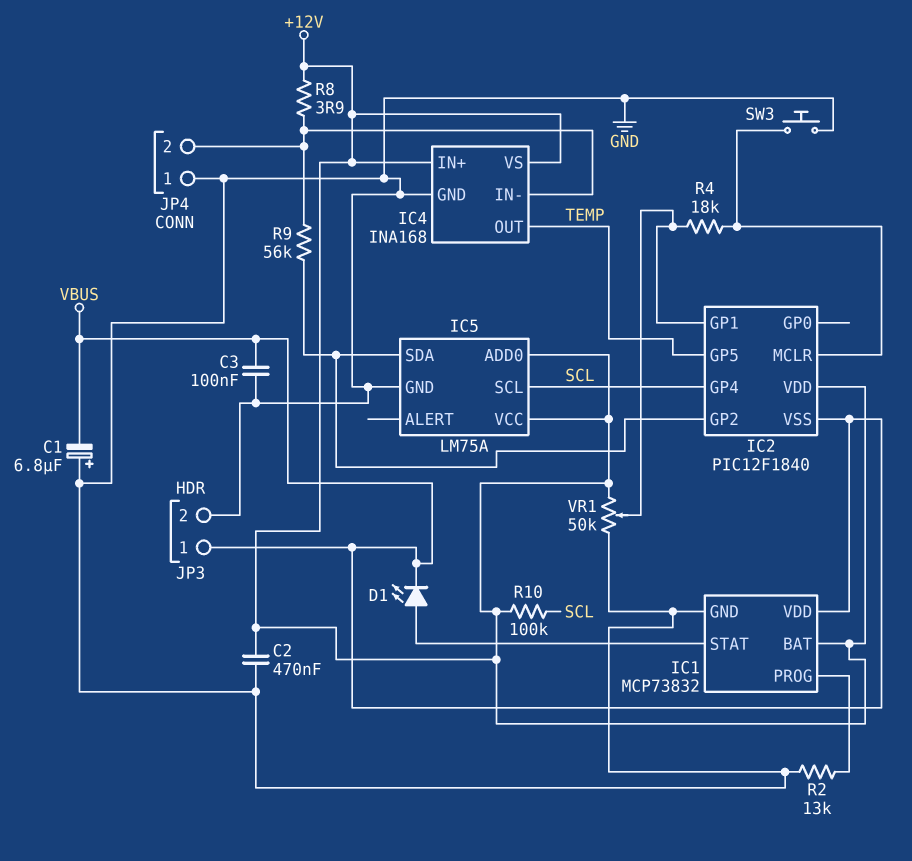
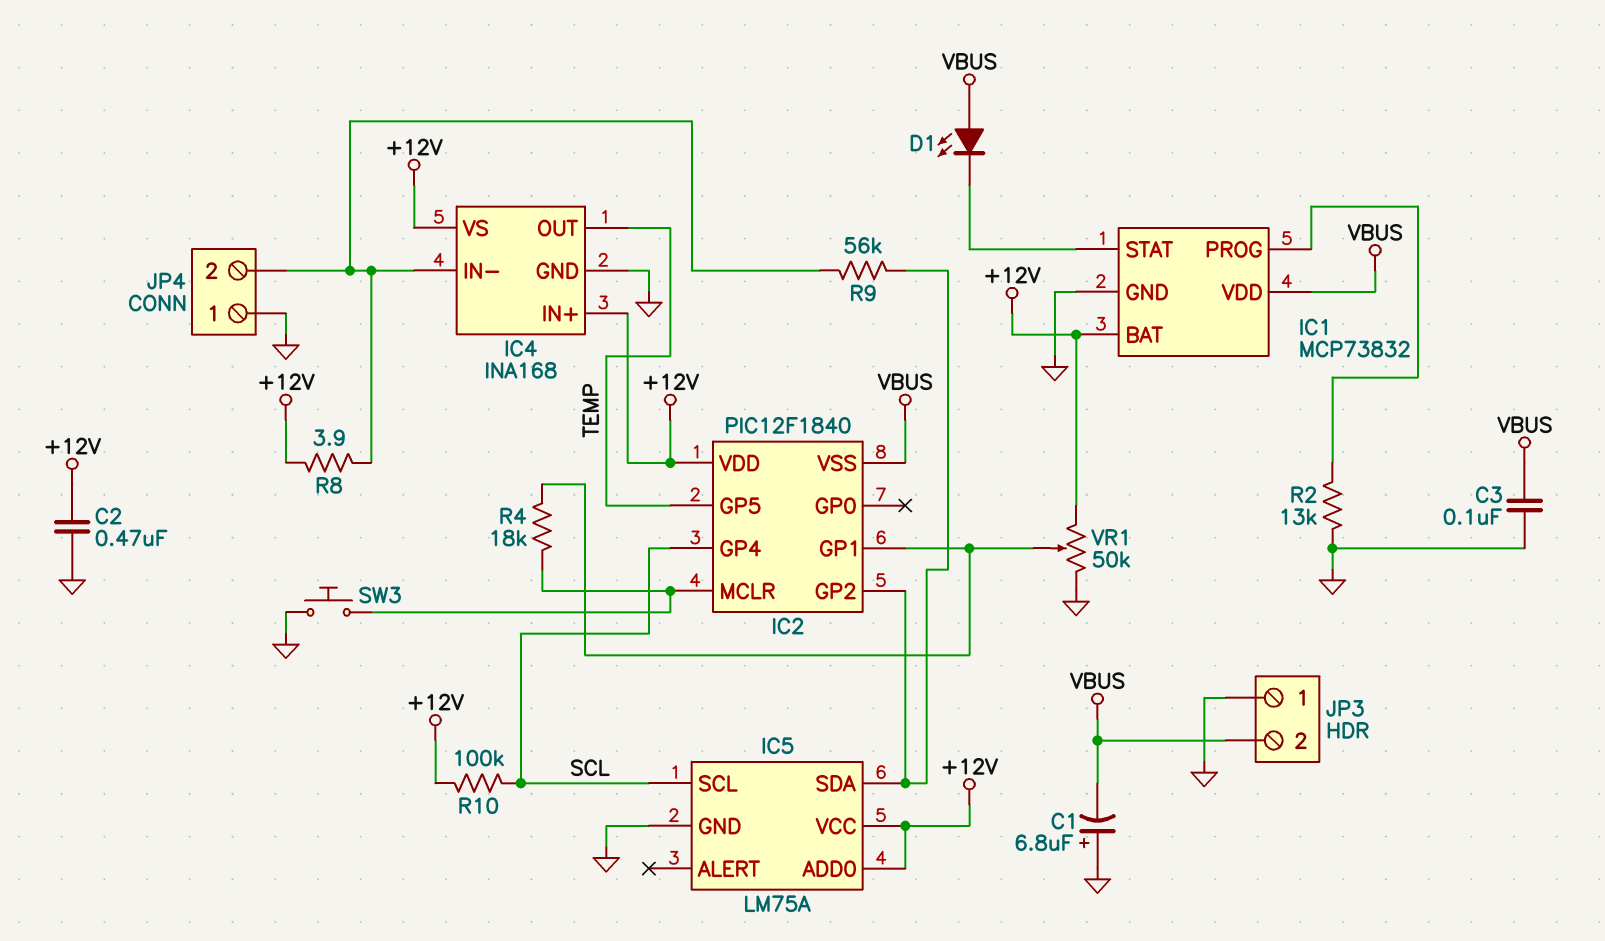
D1: LED (A IC1/STAT, K VBUS) -> LED (A VBUS, K IC1/STAT)
JP3 pin 1: VBUS -> GND
JP3 pin 2: GND -> VBUS

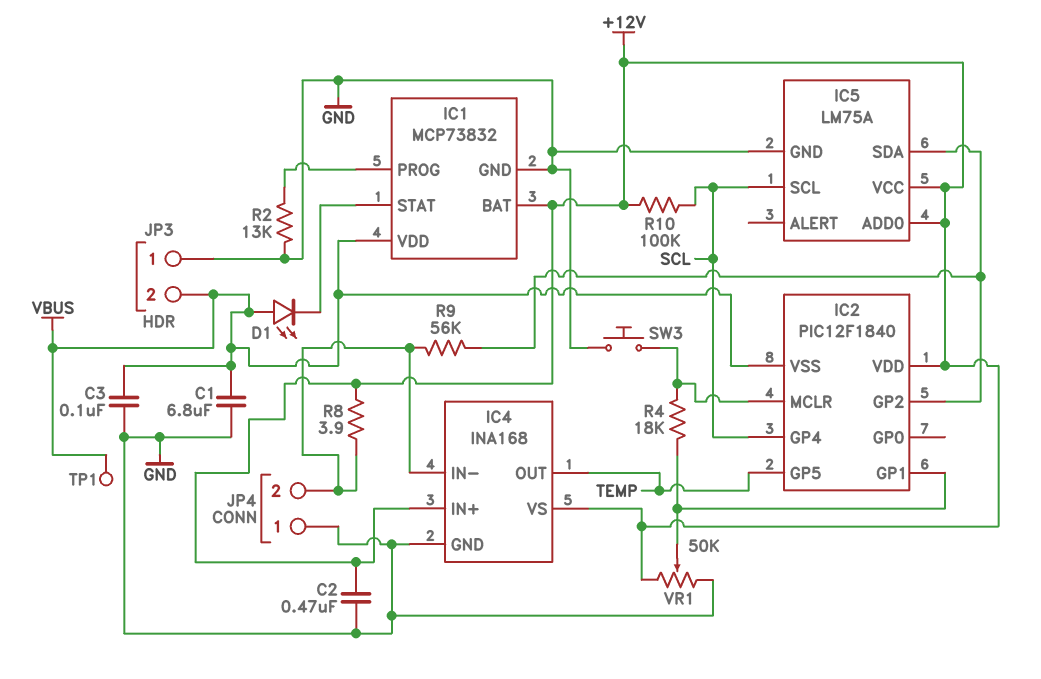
C1: 6.8uF (plus GND, minus VBUS) -> 6.8uF (GND, VBUS)
TP1: none -> test point (VBUS)

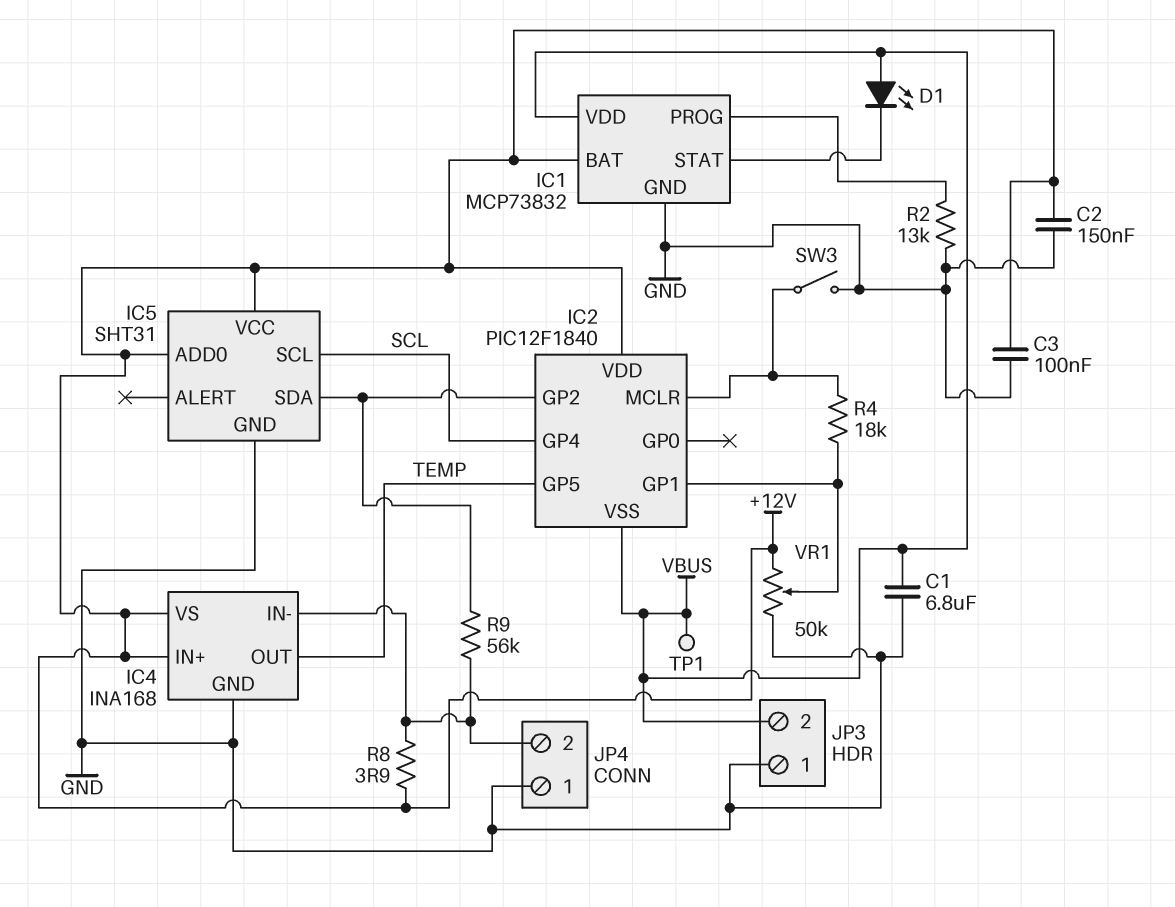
C2: 470nF (+12V, GND) -> 150nF (+12V, GND)
C3: 100nF (GND, VBUS) -> 100nF (+12V, GND)
IC5: LM75A -> SHT31
R10: 100k (+12V, SCL) -> none
SW3: button (GND, IC2/MCLR) -> switch (GND, IC2/MCLR)

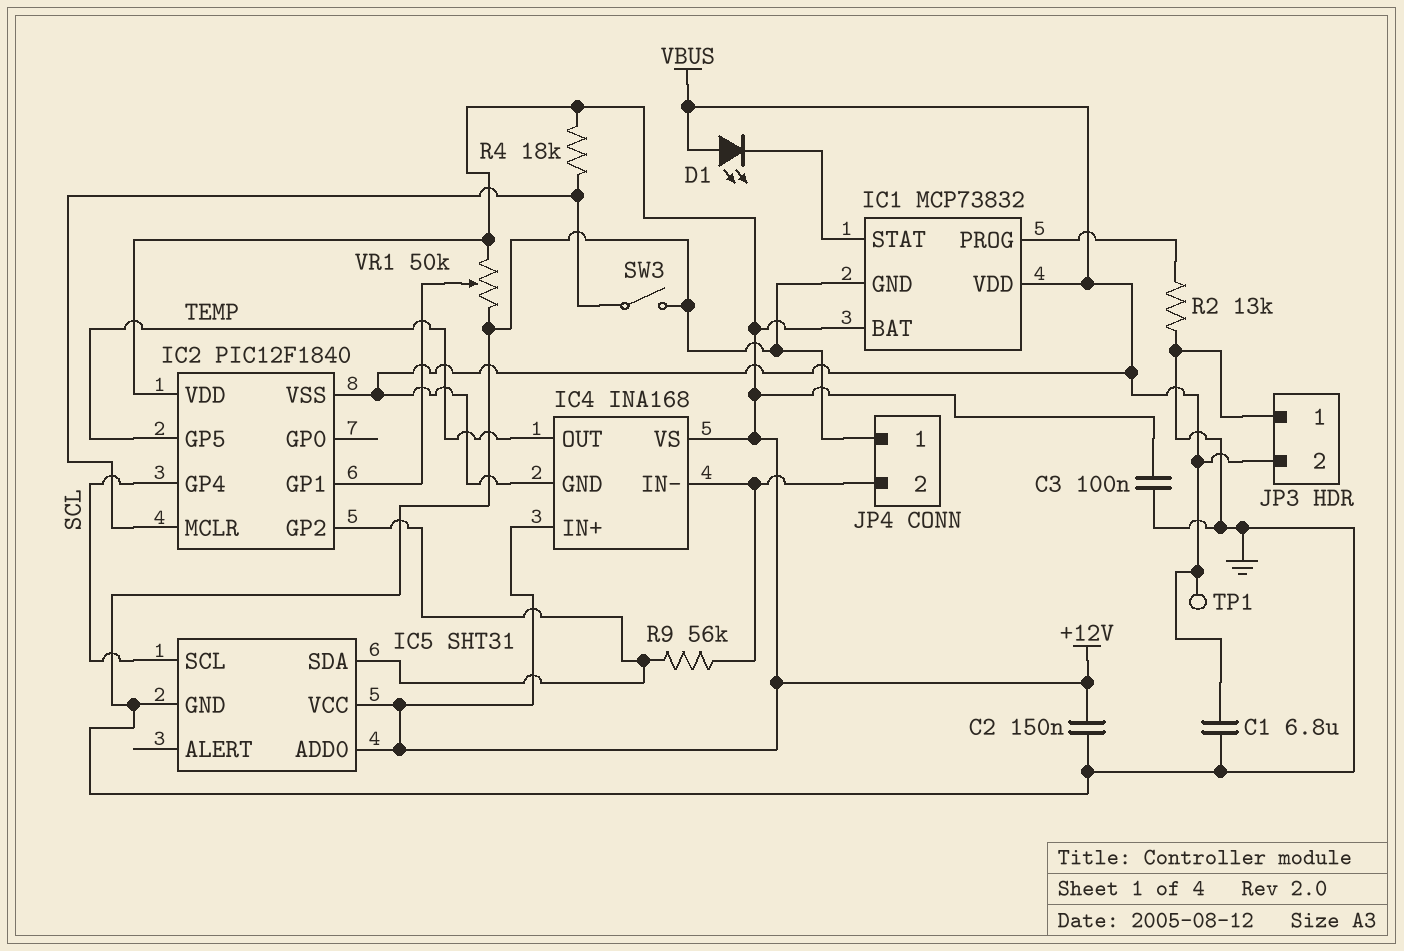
IC4 pin GND: GND -> VBUS
R4: 18k (IC2/GP1, IC2/MCLR) -> 18k (+12V, IC2/MCLR)
R8: 3.9 (+12V, IC4/IN-) -> none

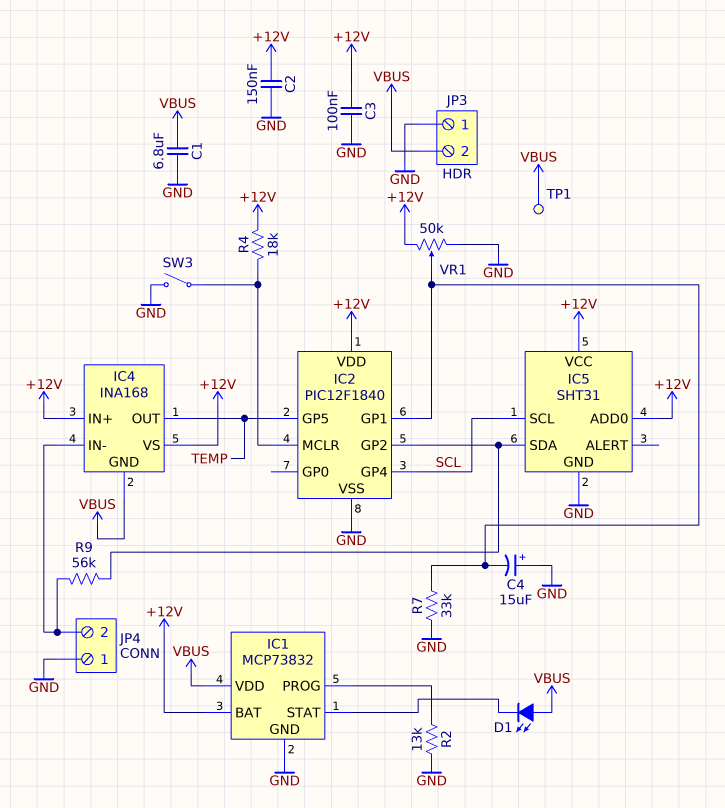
C4: none -> 15uF (plus GND, minus IC2/GP1)
IC2 pin VSS: VBUS -> GND
R7: none -> 33k (GND, IC2/GP1)

